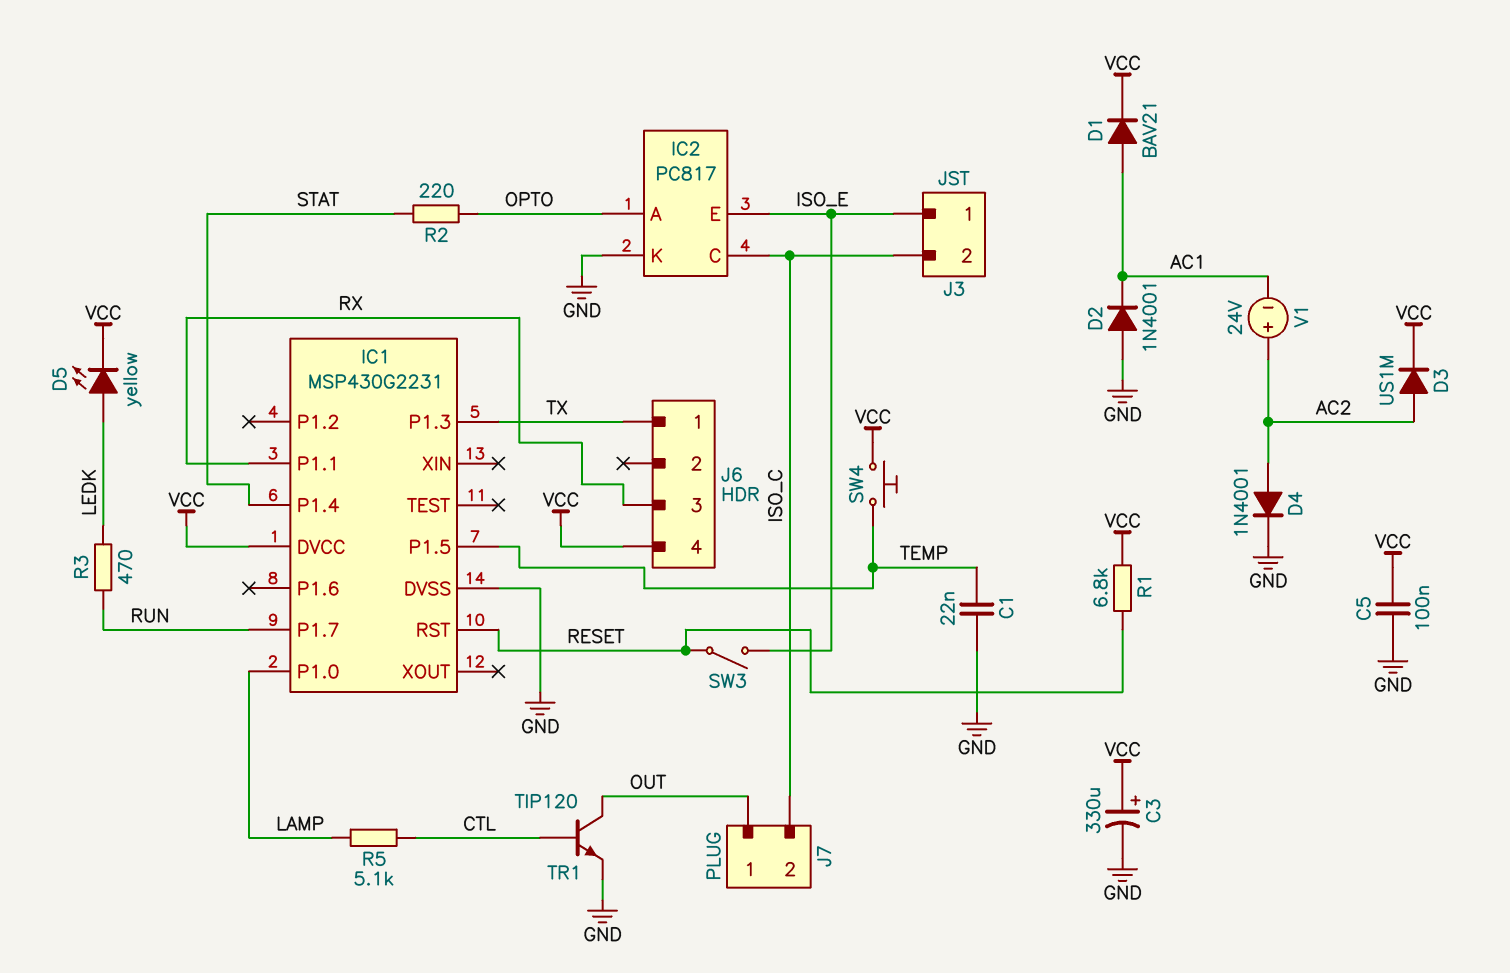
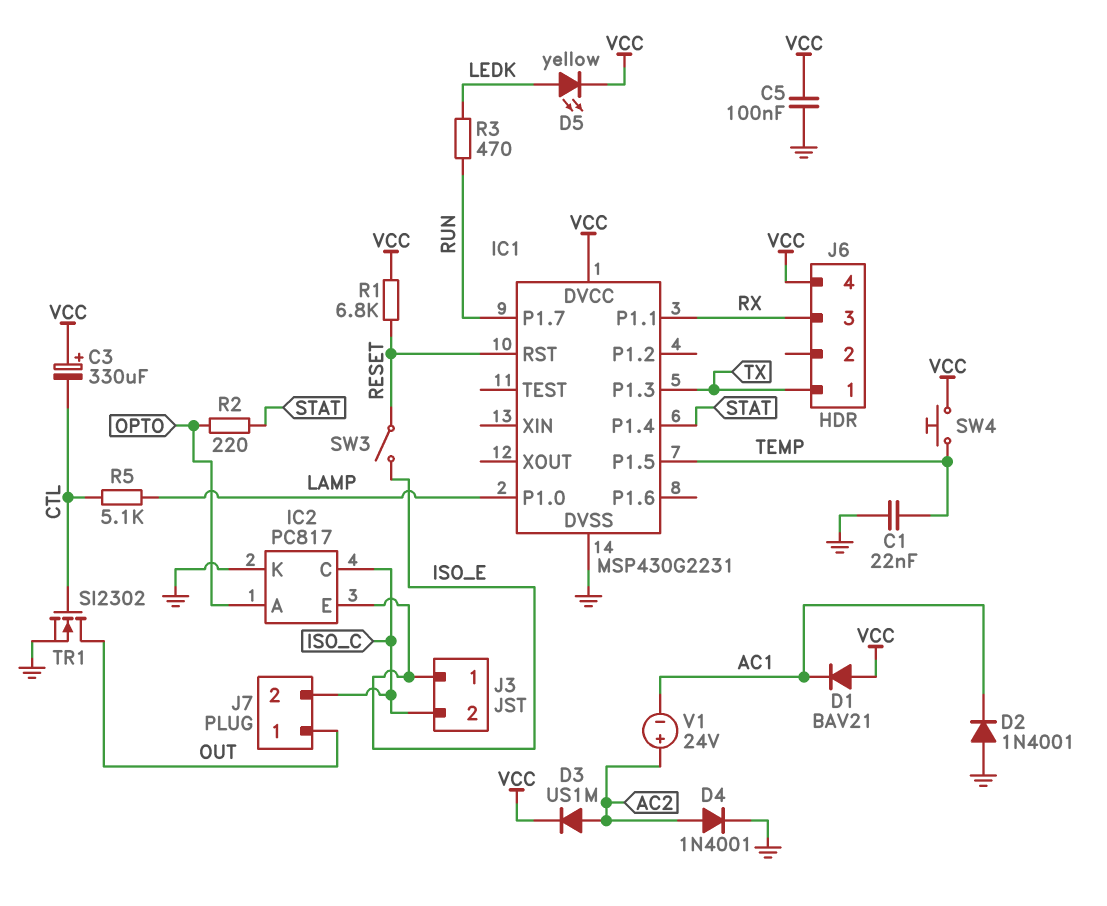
C3: 330uF (plus VCC, minus GND) -> 330uF (plus VCC, minus CTL)
D1: diode BAV21 (A AC1, K VCC) -> diode BAV21 (A VCC, K AC1)
TR1: NPN TIP120 (B CTL, C OUT, E GND) -> NMOS SI2302 (G CTL, D OUT, S GND)

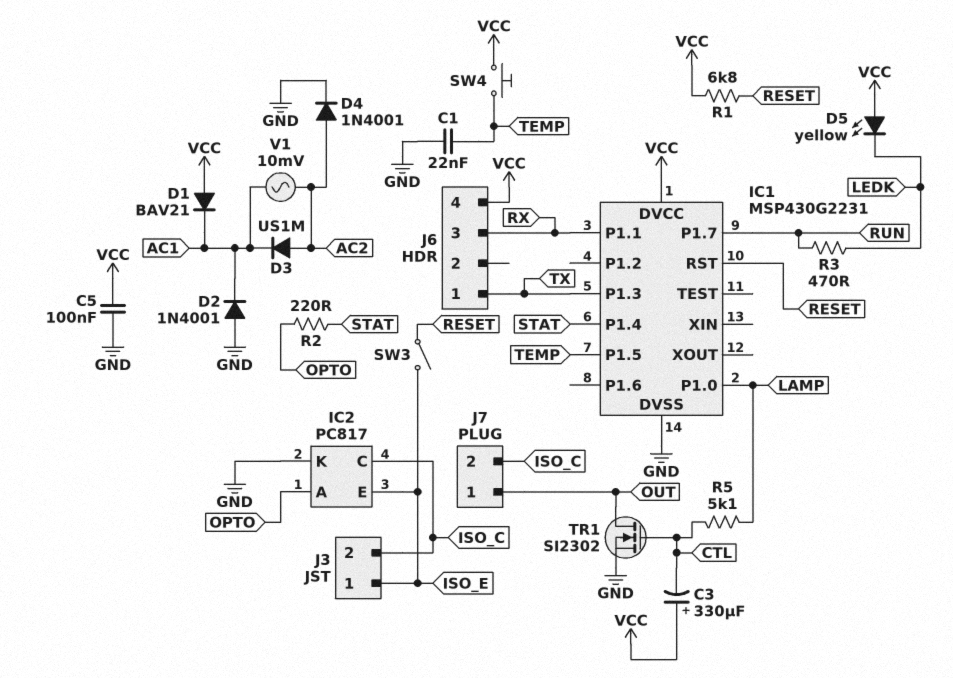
D3: diode US1M (A AC2, K VCC) -> diode US1M (A AC2, K AC1)
D5: LED yellow (A LEDK, K VCC) -> LED yellow (A VCC, K LEDK)
V1: 24V (plus AC2, minus AC1) -> AC 10mV (AC1, AC2)

